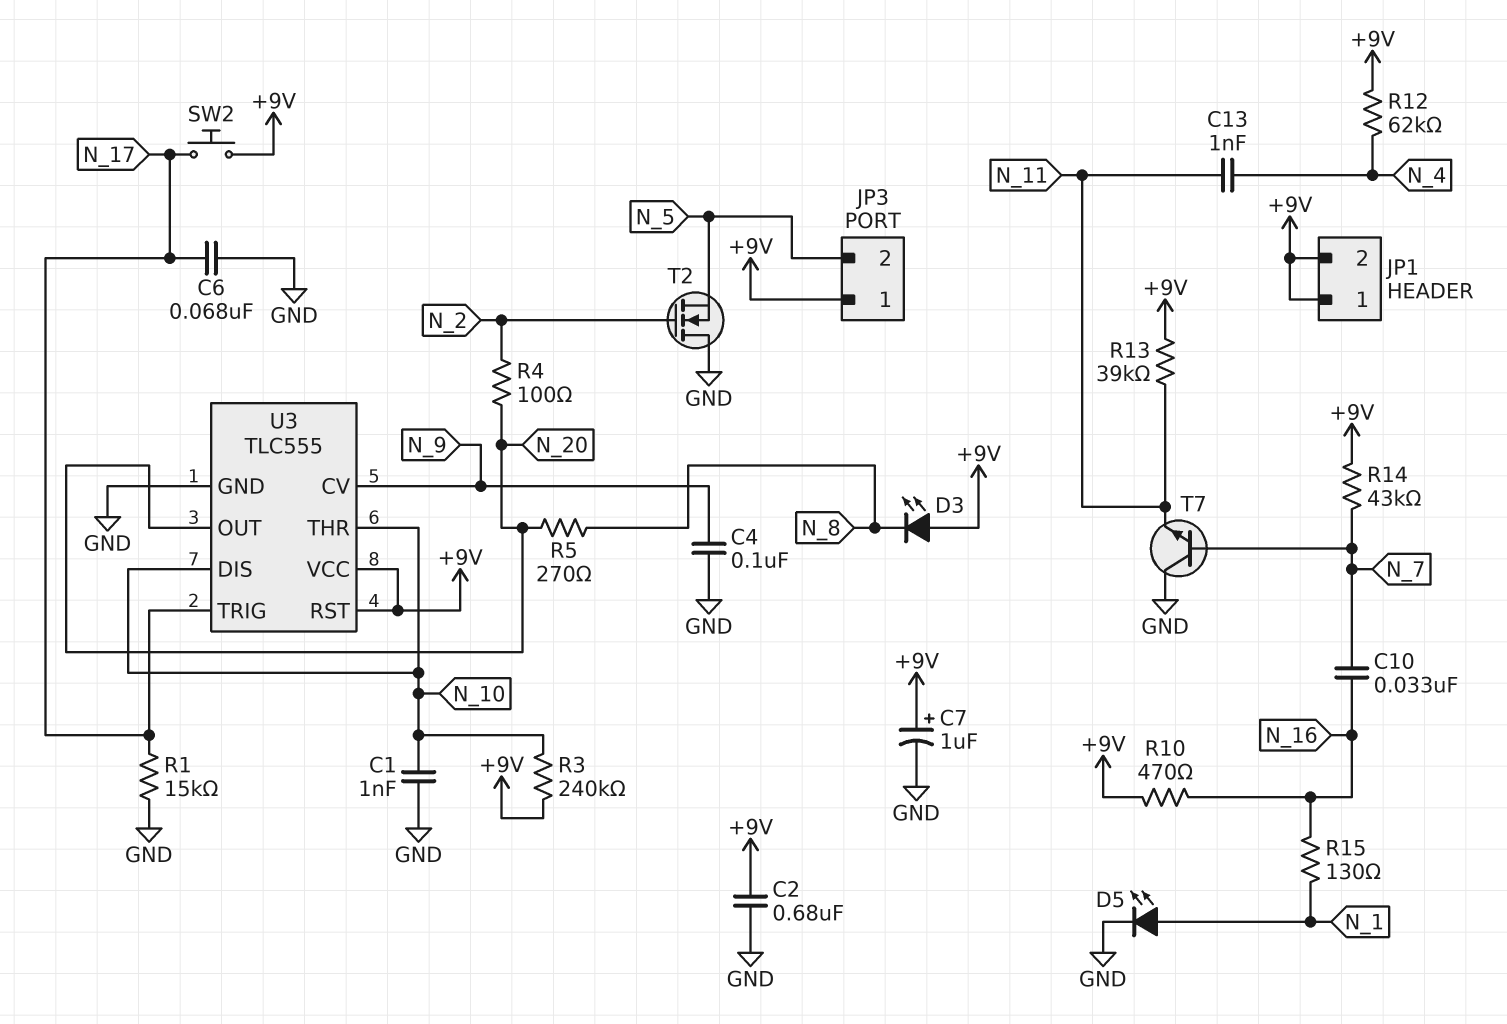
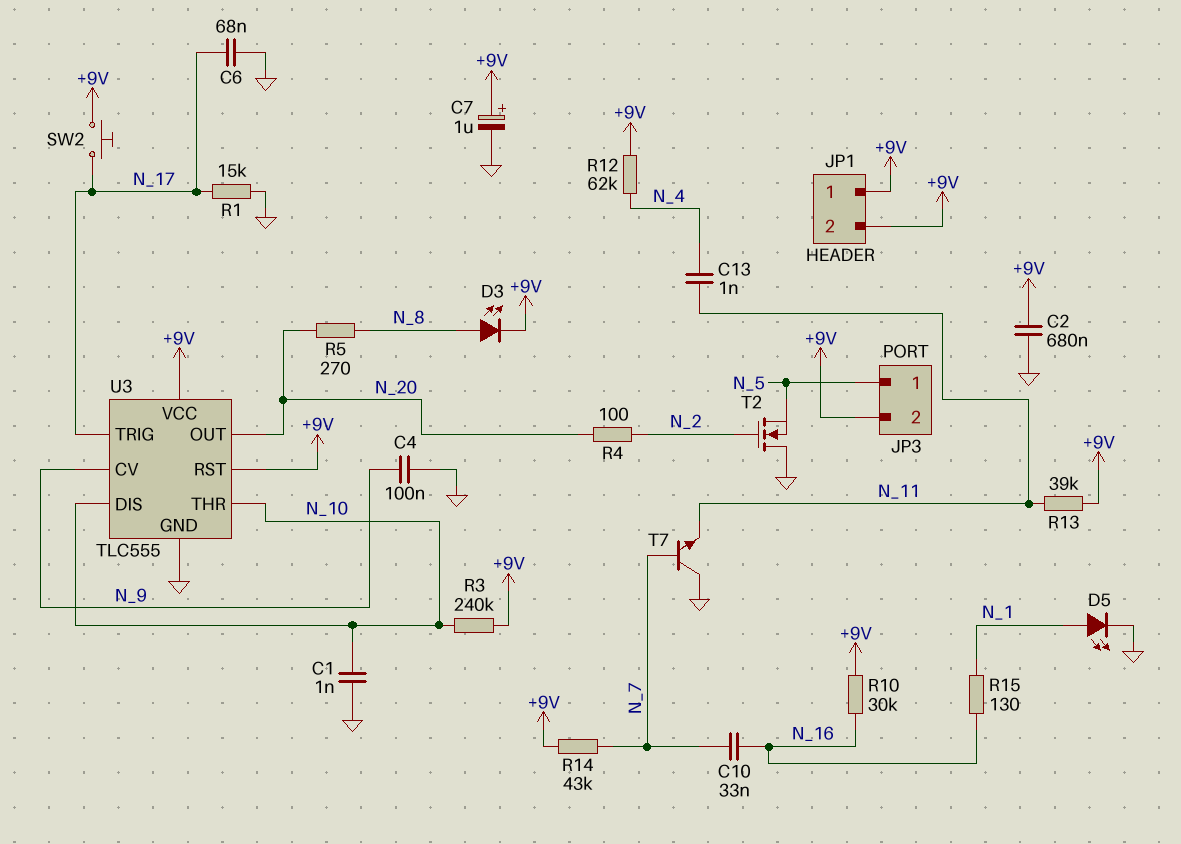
D3: LED (A +9V, K N_8) -> LED (A N_8, K +9V)
JP3 pin 1: +9V -> N_5
JP3 pin 2: N_5 -> +9V
R10: 470 (+9V, N_16) -> 30k (+9V, N_16)

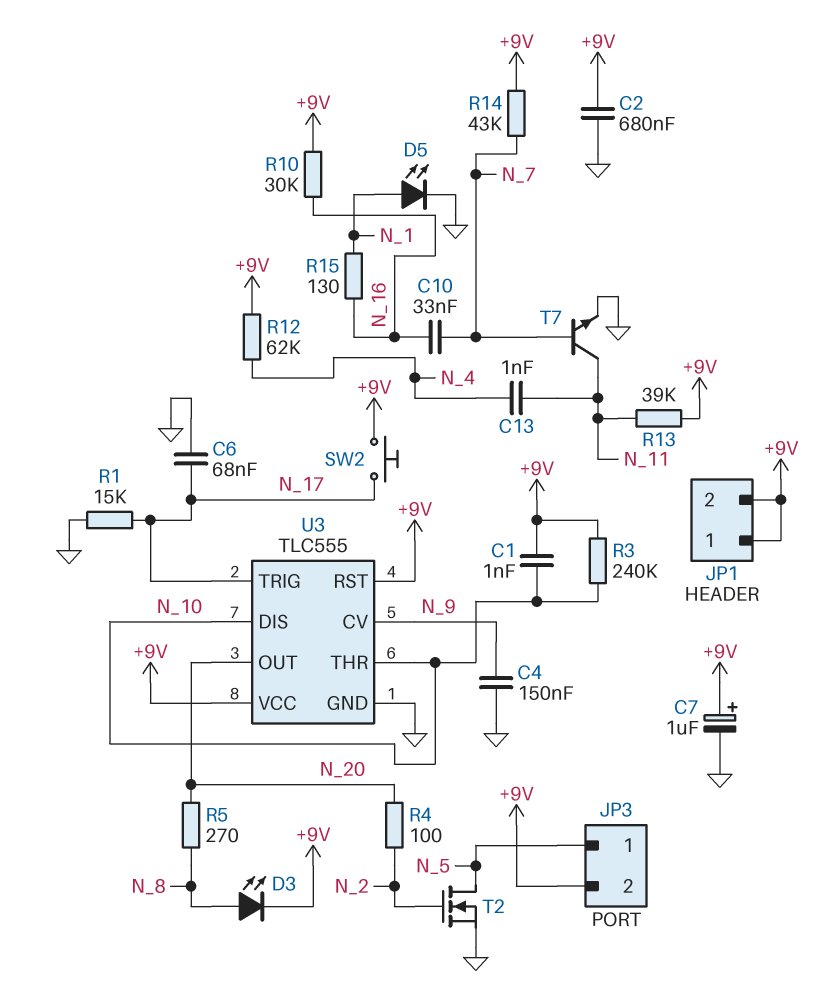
C1: 1nF (GND, N_10) -> 1nF (+9V, N_10)
C4: 100nF (GND, N_9) -> 150nF (GND, N_9)
T2: NMOS (G N_2, D GND, S N_5) -> NMOS (G N_2, D N_5, S GND)
T7: NPN (B N_7, C GND, E N_11) -> NPN (B N_7, C N_11, E GND)

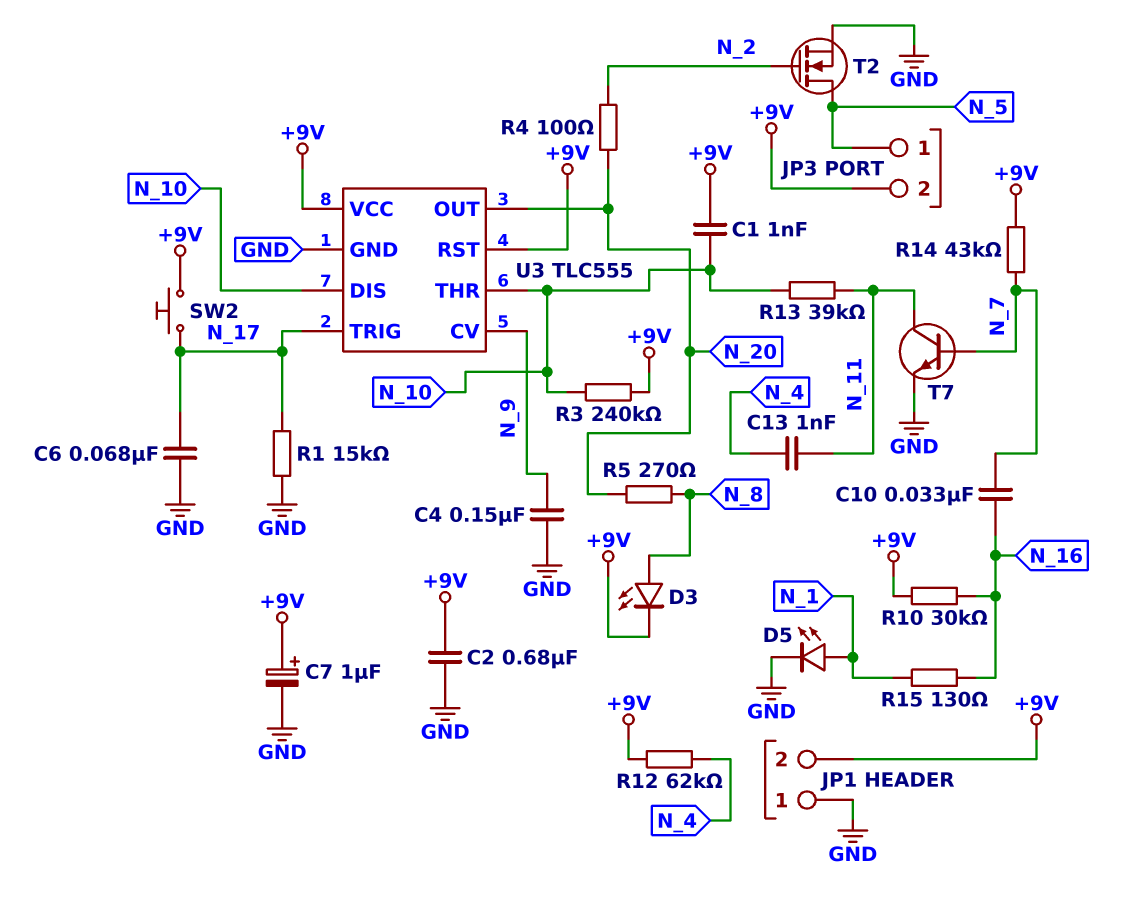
JP1 pin 1: +9V -> GND
R13: 39k (+9V, N_11) -> 39k (N_10, N_11)

